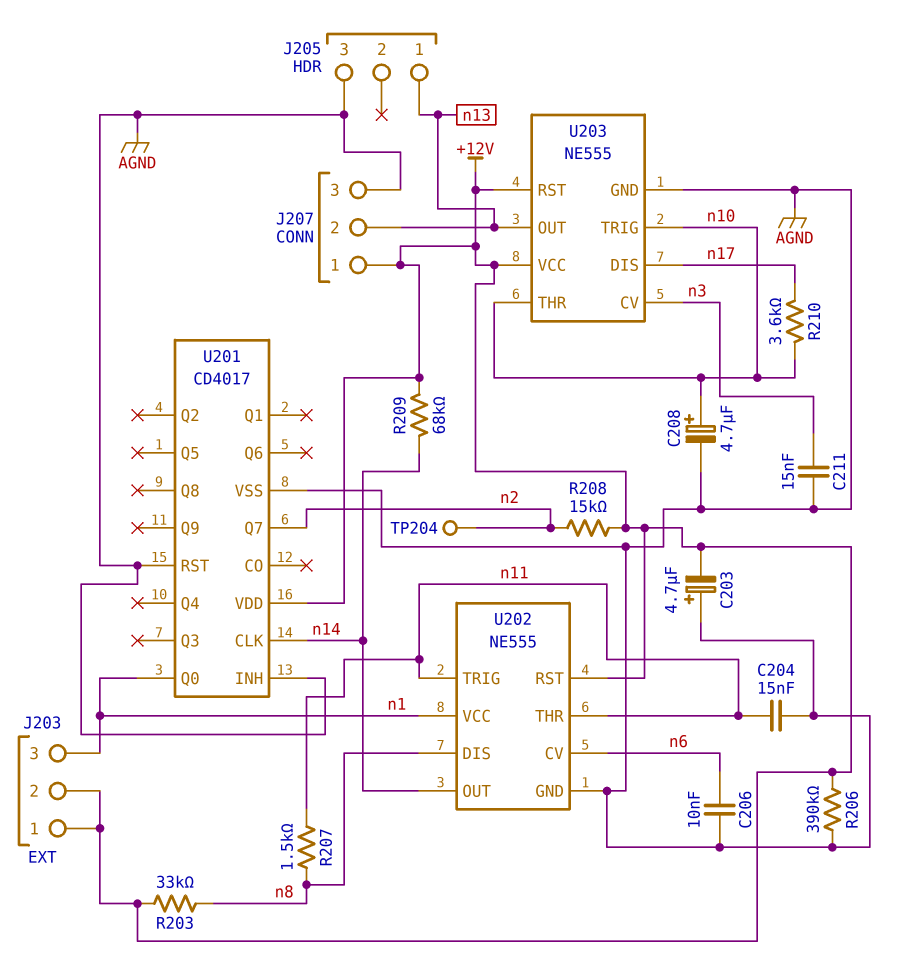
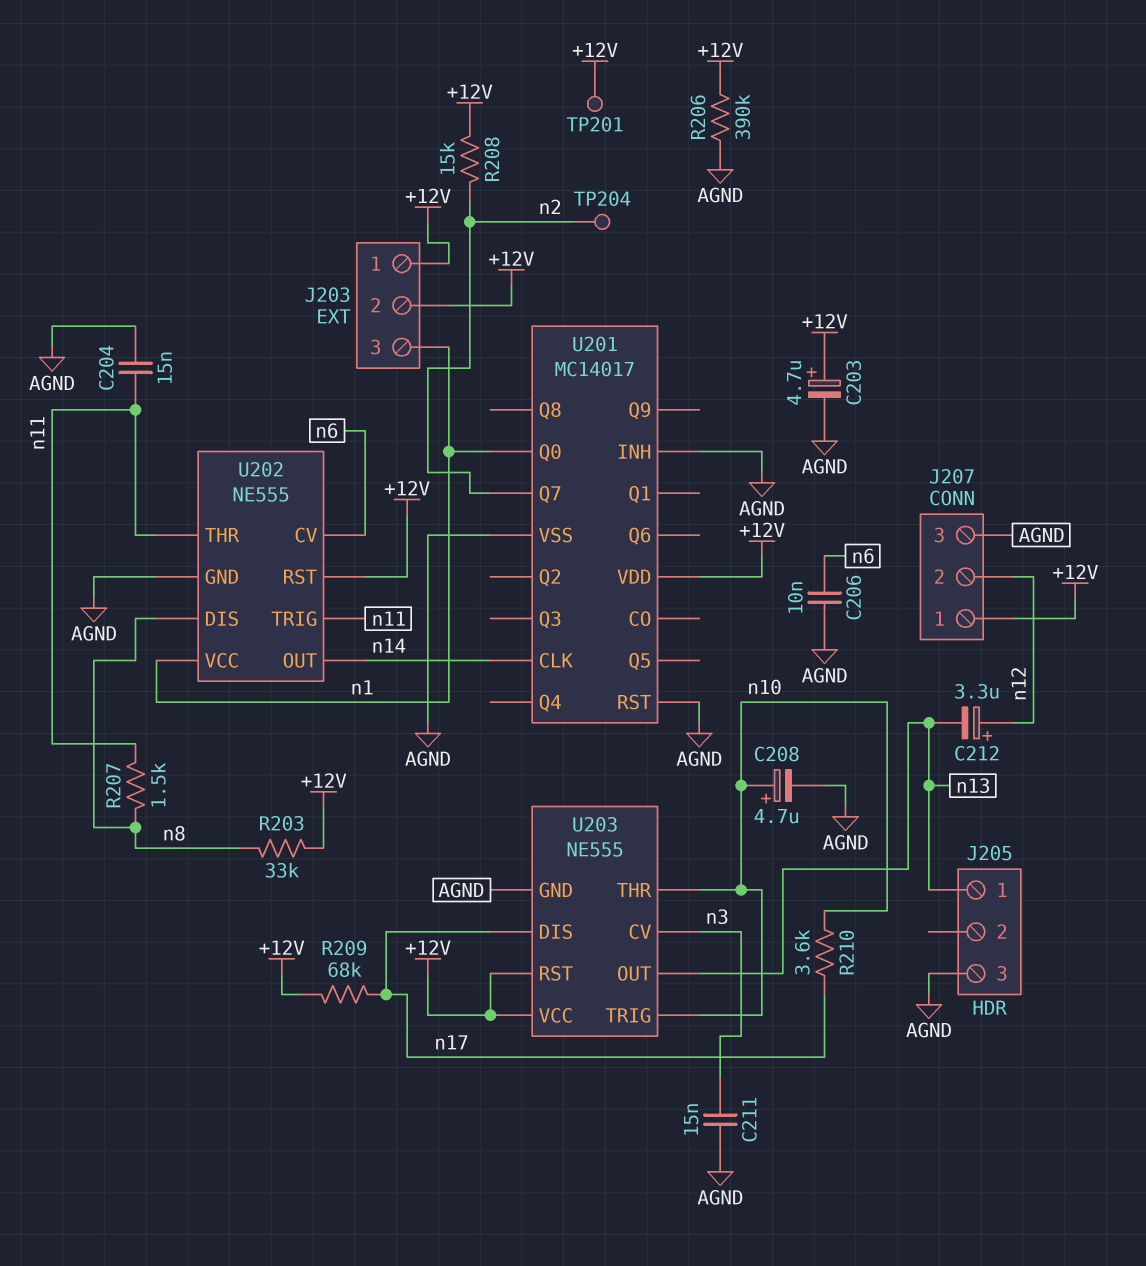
C203: 4.7uF (plus AGND, minus +12V) -> 4.7uF (plus +12V, minus AGND)
C212: none -> 3.3uF (plus n12, minus n13)
J207 pin 2: n13 -> n12
R209: 68k (+12V, n14) -> 68k (+12V, n17)
TP201: none -> test point (+12V)
U201: CD4017 -> MC14017

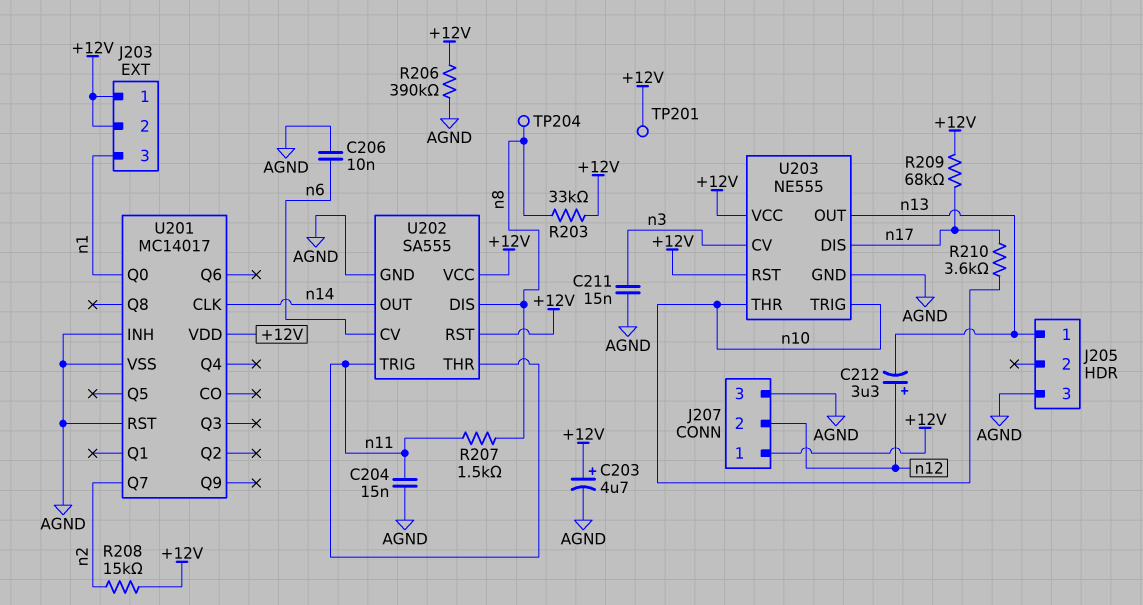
C208: 4.7uF (plus n10, minus AGND) -> none
TP204: test point (n2) -> test point (n8)
U202: NE555 -> SA555
U202 pin VCC: n1 -> +12V

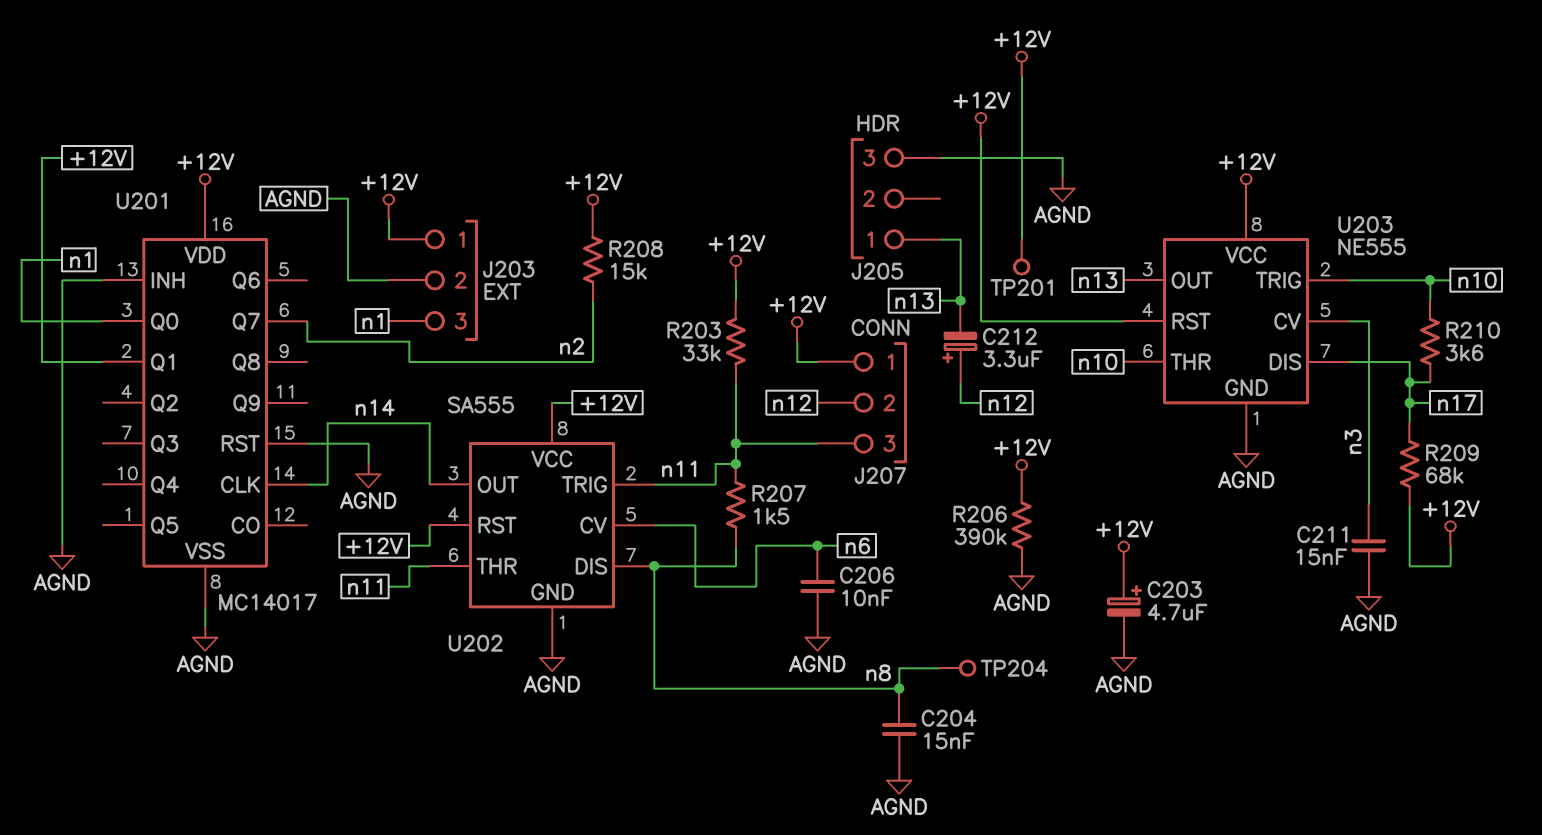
C204: 15nF (AGND, n11) -> 15nF (AGND, n8)
J203 pin 2: +12V -> AGND
J207 pin 3: AGND -> n11
R203: 33k (+12V, n8) -> 33k (+12V, n11)
U201 pin Q1: none -> +12V

